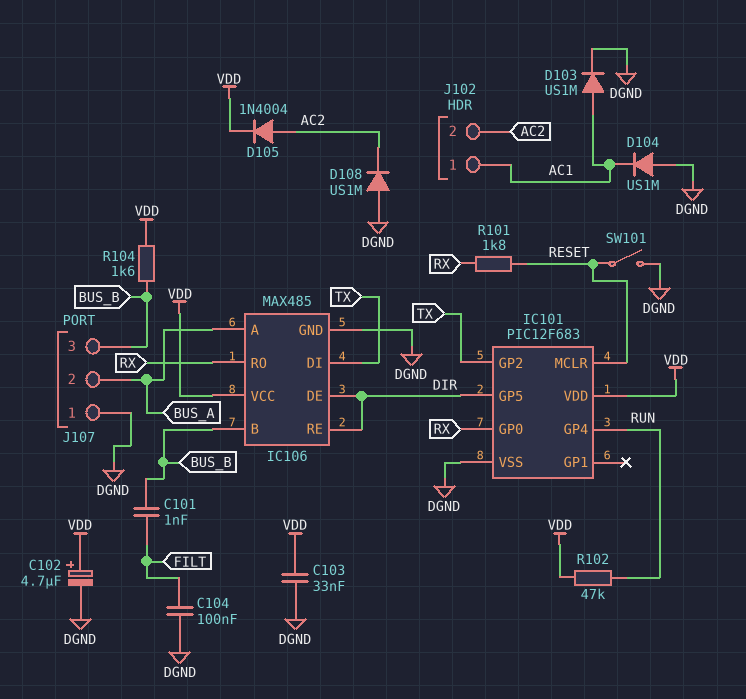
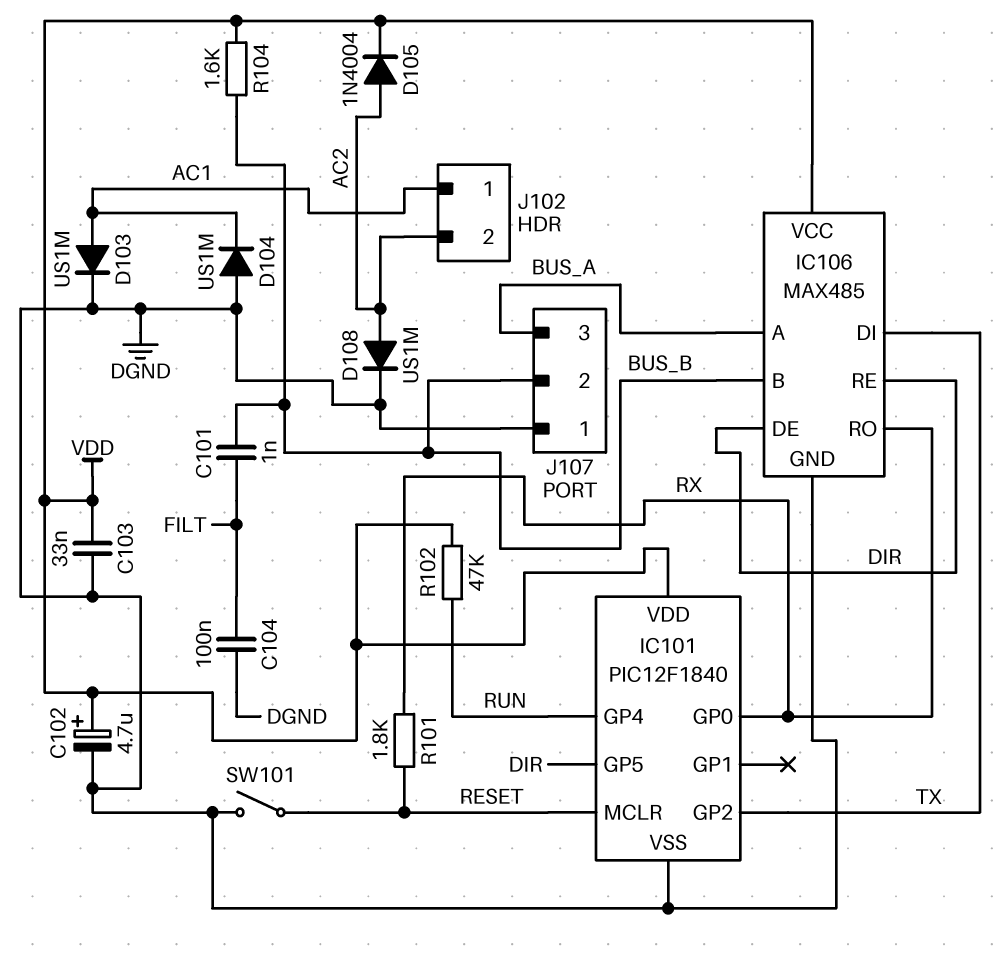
D108: diode US1M (A DGND, K AC2) -> diode US1M (A AC2, K DGND)
IC101: PIC12F683 -> PIC12F1840
J107 pin 2: BUS_A -> BUS_B
J107 pin 3: BUS_B -> BUS_A

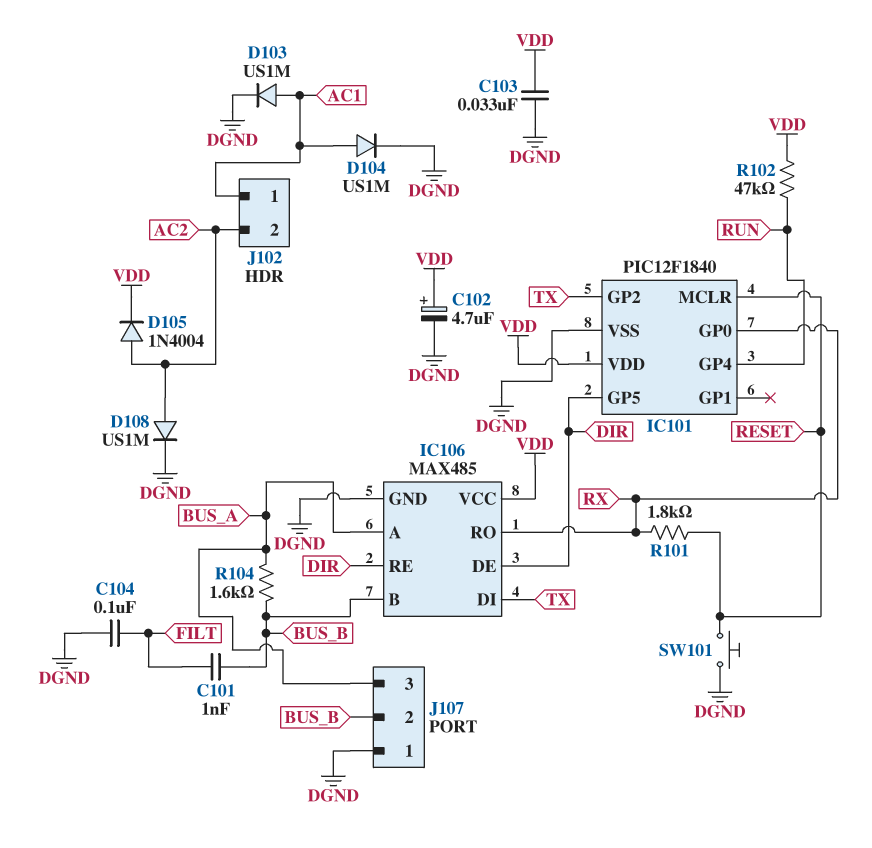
D104: diode US1M (A DGND, K AC1) -> diode US1M (A AC1, K DGND)
R104: 1.6k (BUS_B, VDD) -> 1.6k (BUS_A, BUS_B)
SW101: switch (DGND, RESET) -> button (DGND, RESET)

